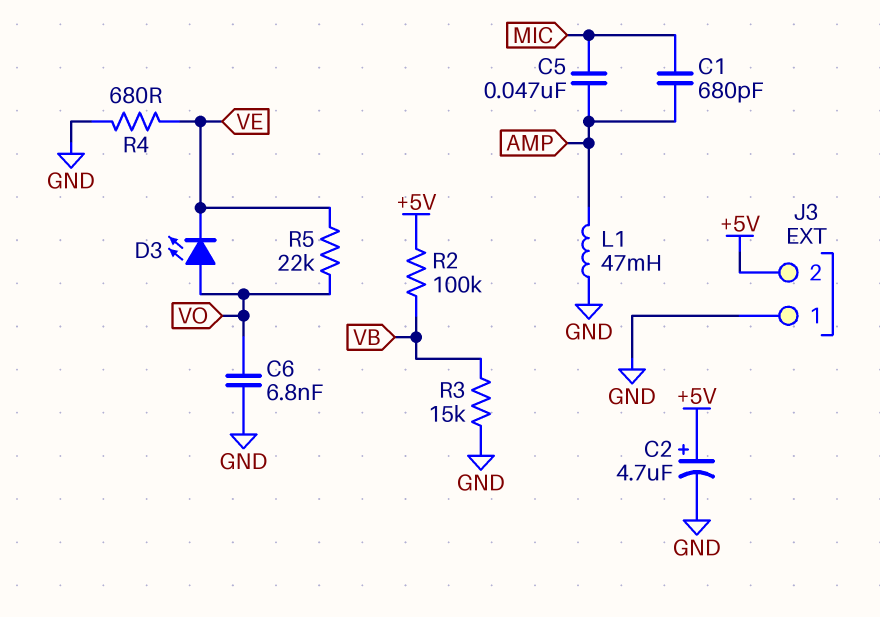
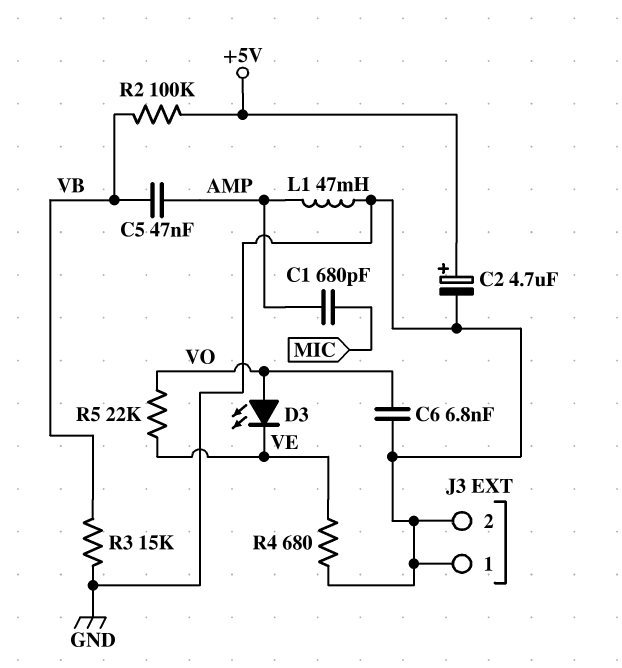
C5: 47nF (AMP, MIC) -> 47nF (AMP, VB)
J3 pin 2: +5V -> GND

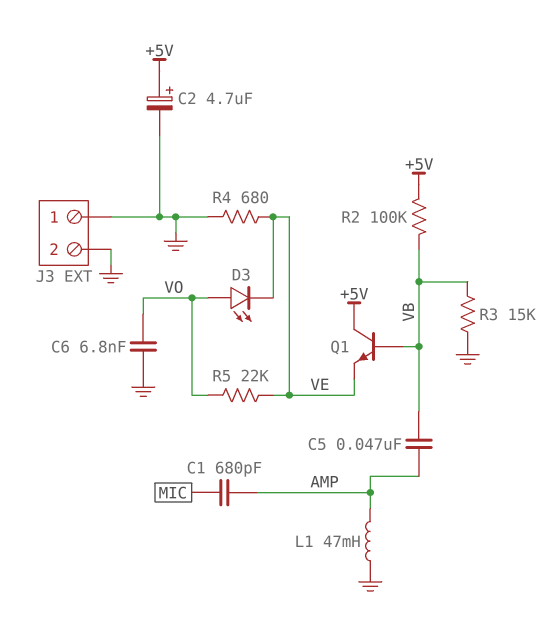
Q1: none -> NPN (B VB, C +5V, E VE)

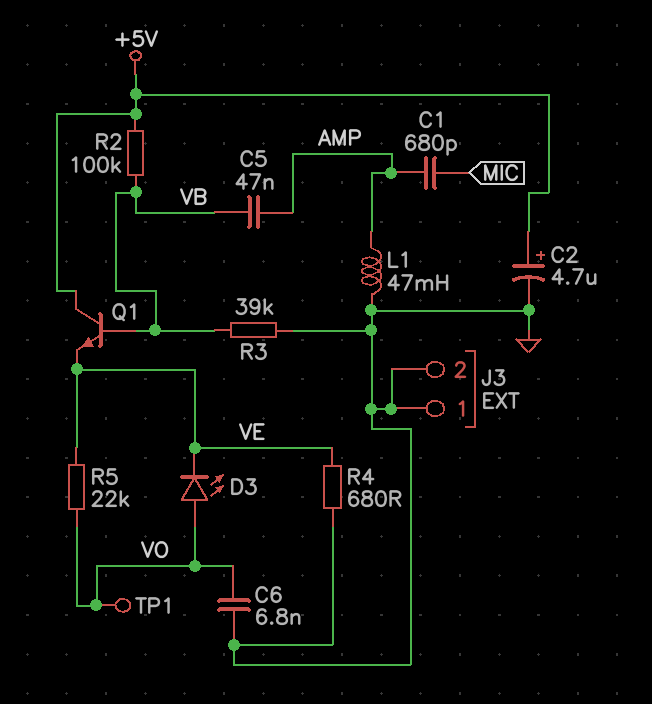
R3: 15k (GND, VB) -> 39k (GND, VB)
TP1: none -> test point (VO)

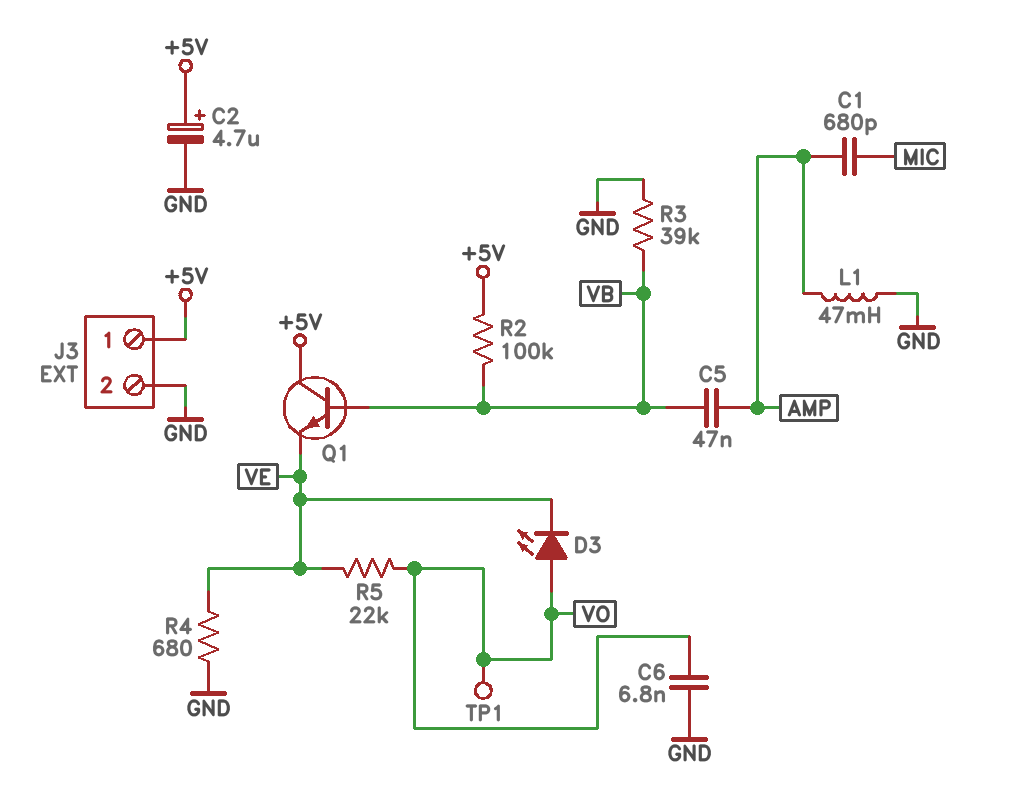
J3 pin 1: GND -> +5V

